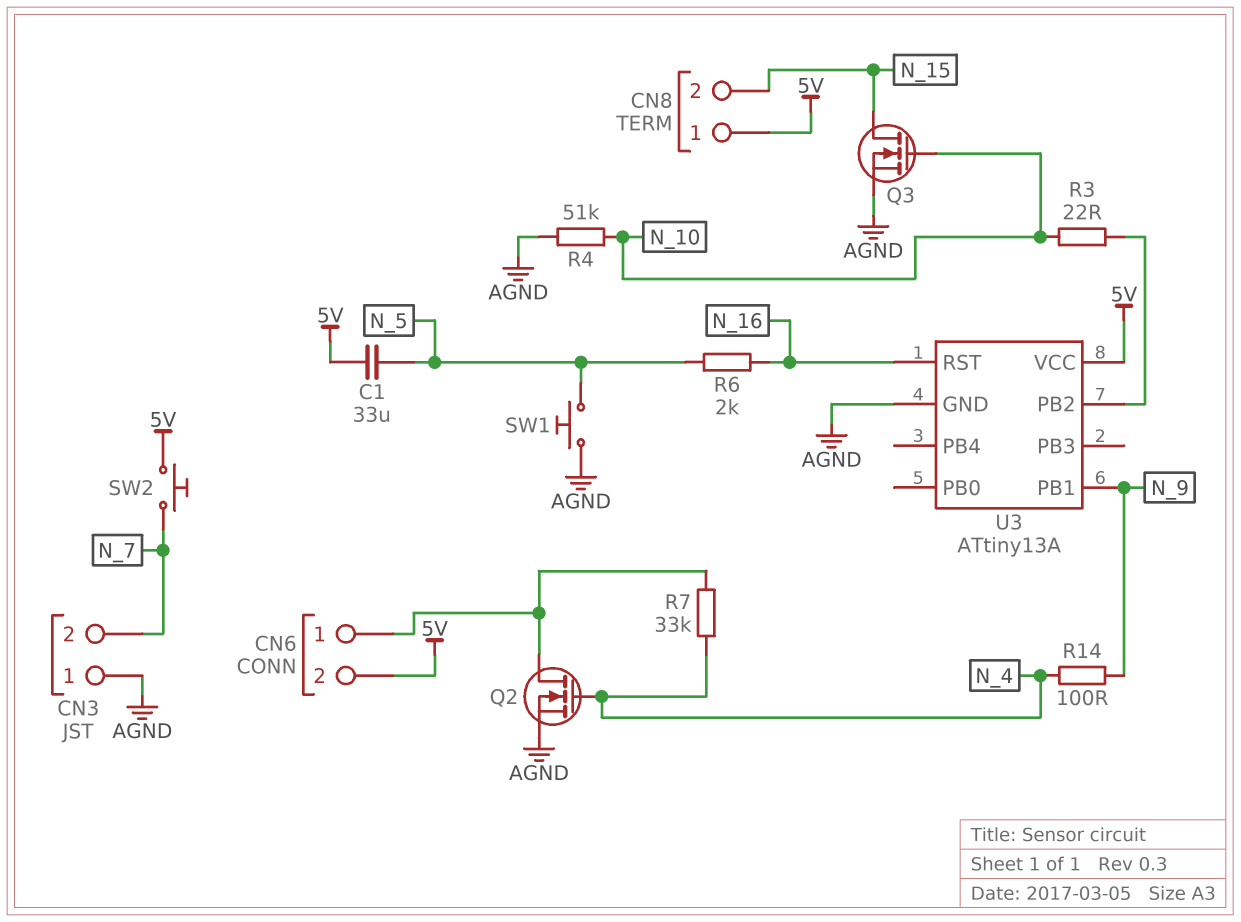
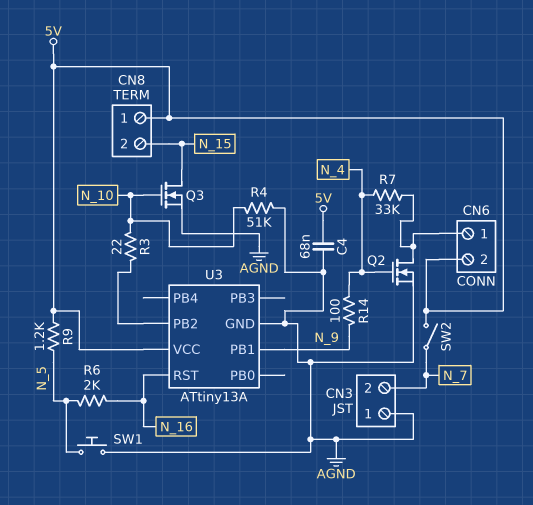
C1: 33uF (5V, N_5) -> none
C4: none -> 68nF (5V, AGND)
R9: none -> 1.2k (5V, N_5)
SW2: button (5V, N_7) -> switch (5V, N_7)

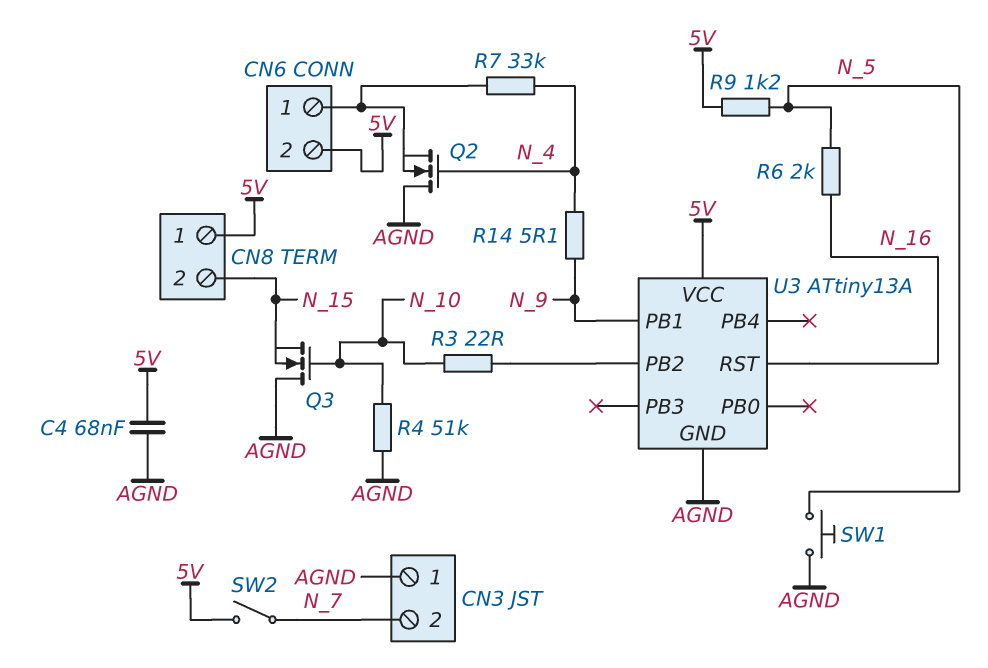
Q2: NMOS (G N_4, D CN6/1, S AGND) -> NMOS (G N_4, D AGND, S CN6/1)
Q3: NMOS (G N_10, D N_15, S AGND) -> NMOS (G N_10, D AGND, S N_15)
R14: 100 (N_4, N_9) -> 5.1 (N_4, N_9)

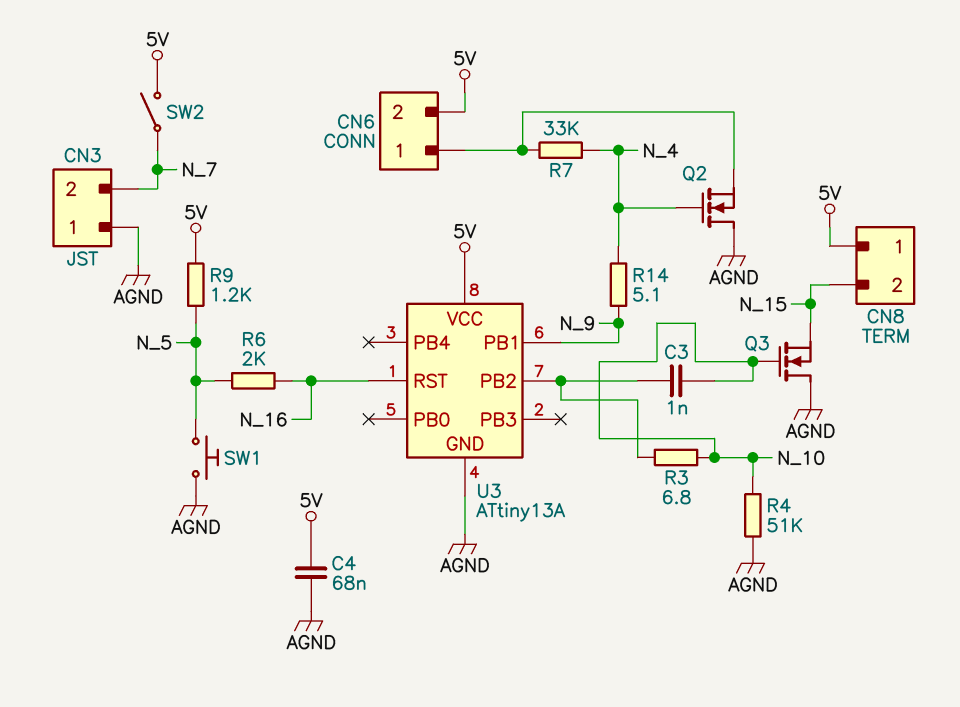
C3: none -> 1nF (N_10, U3/PB2)
R3: 22 (N_10, U3/PB2) -> 6.8 (N_10, U3/PB2)

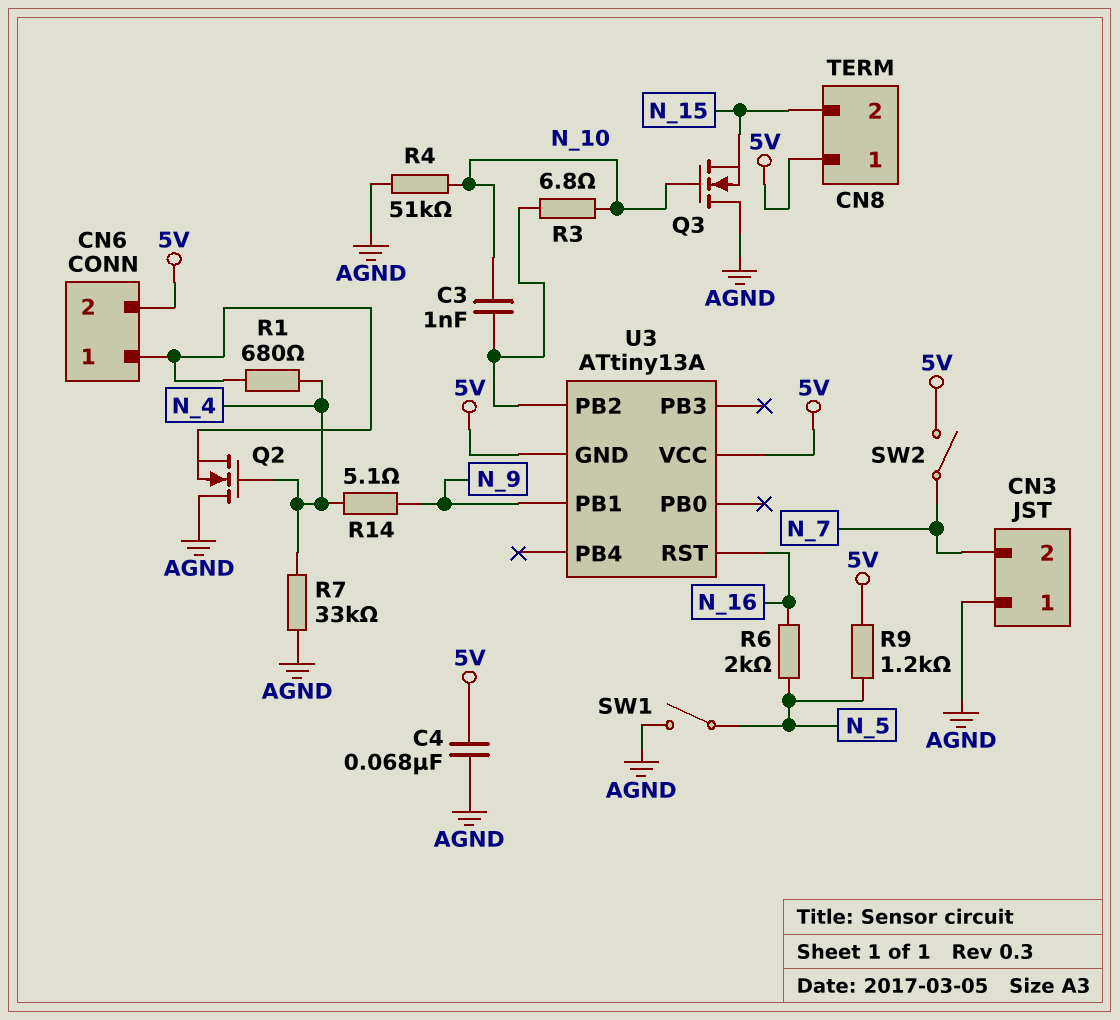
R1: none -> 680 (CN6/1, N_4)
R7: 33k (CN6/1, N_4) -> 33k (AGND, N_4)
SW1: button (AGND, N_5) -> switch (AGND, N_5)
U3 pin GND: AGND -> 5V

